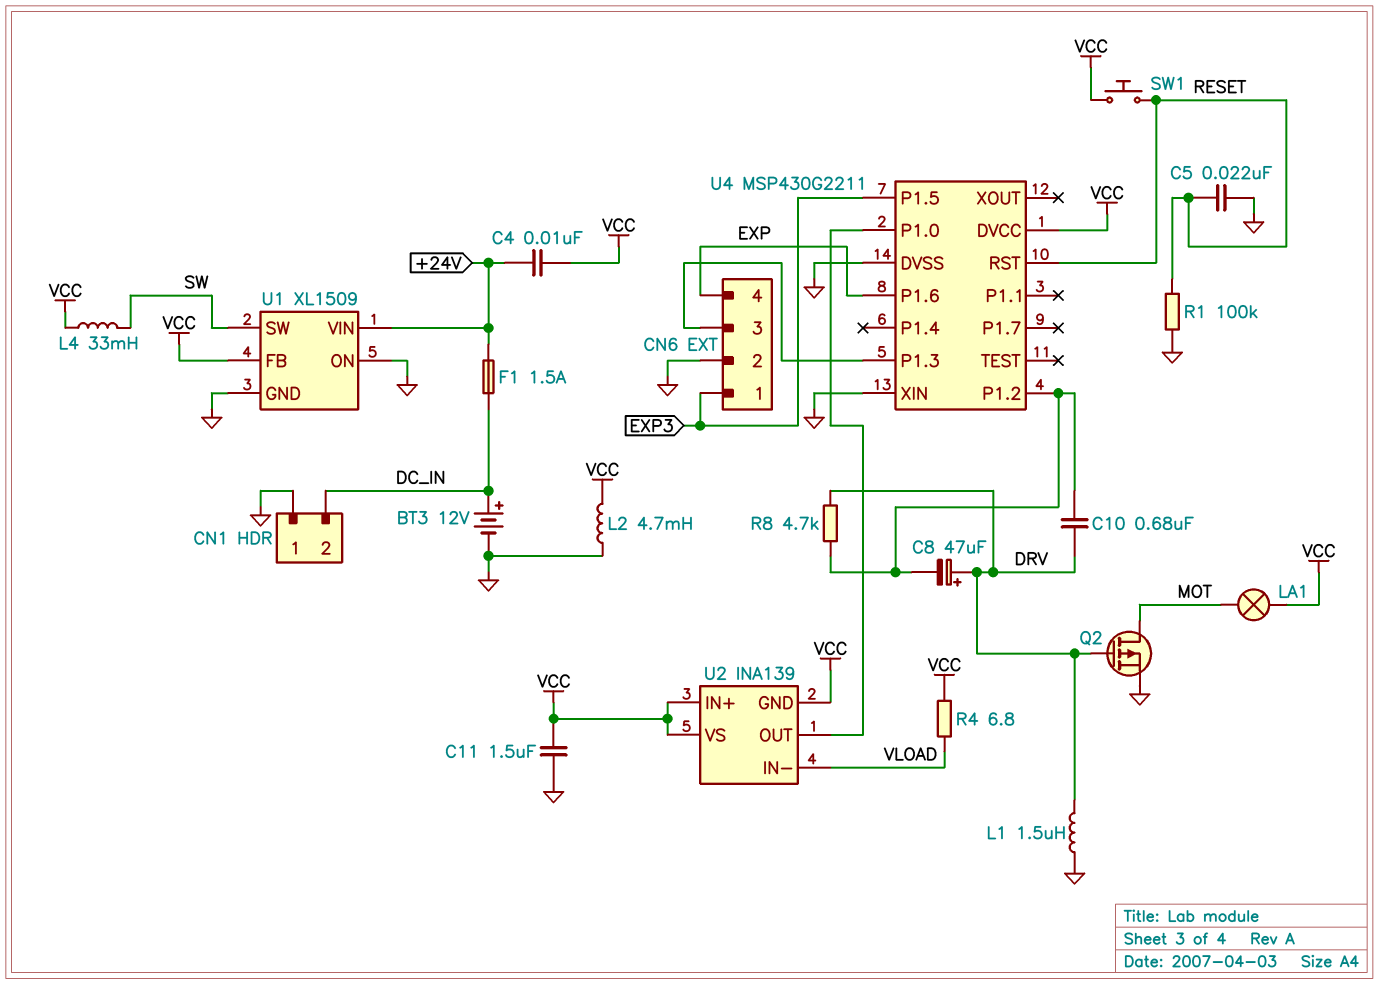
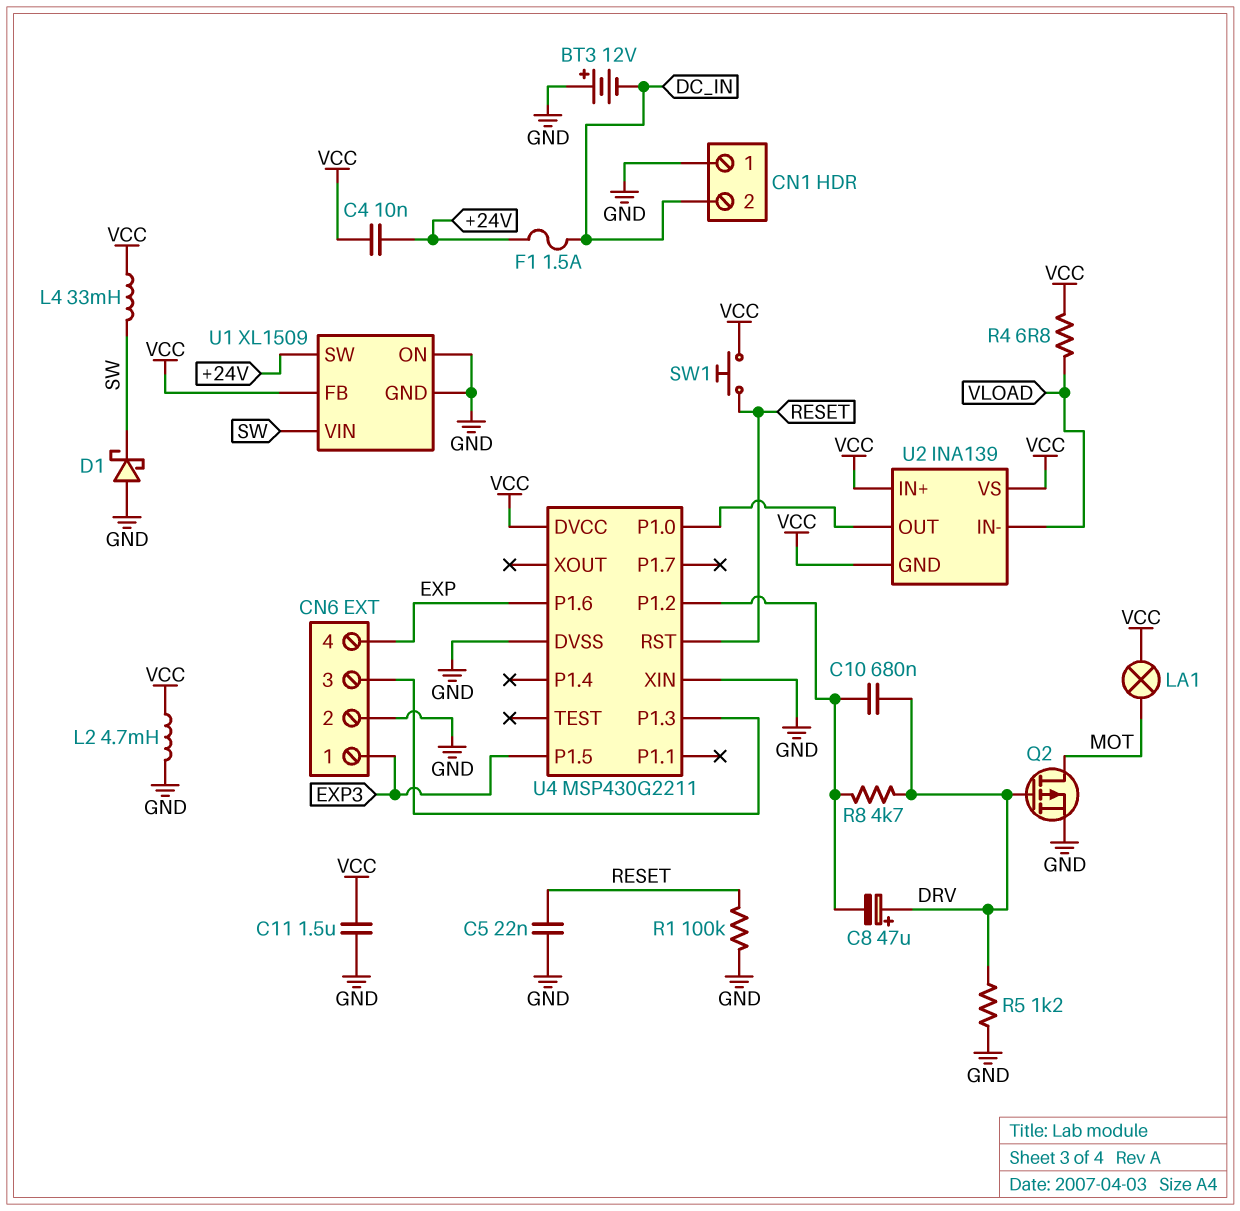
BT3: 12V (plus DC_IN, minus GND) -> 12V (plus GND, minus DC_IN)
D1: none -> schottky (A GND, K SW)
L1: 1.5uH (DRV, GND) -> none
R5: none -> 1.2k (DRV, GND)
U1 pin SW: SW -> +24V
U1 pin VIN: +24V -> SW

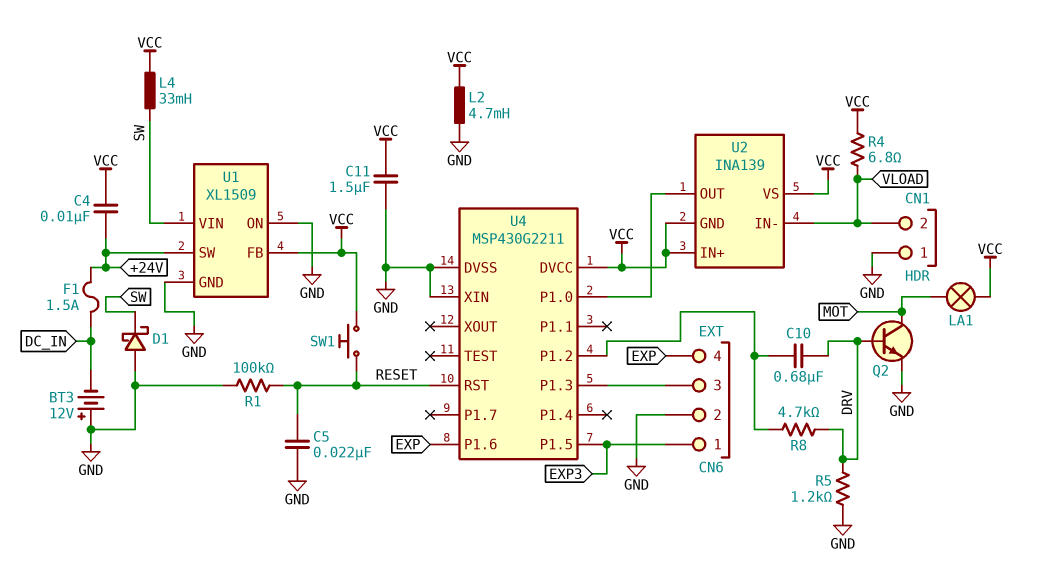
C8: 47uF (plus DRV, minus U4/P1.2) -> none
CN1 pin 2: DC_IN -> VLOAD
Q2: PMOS (G DRV, D MOT, S GND) -> NPN (B DRV, C MOT, E GND)

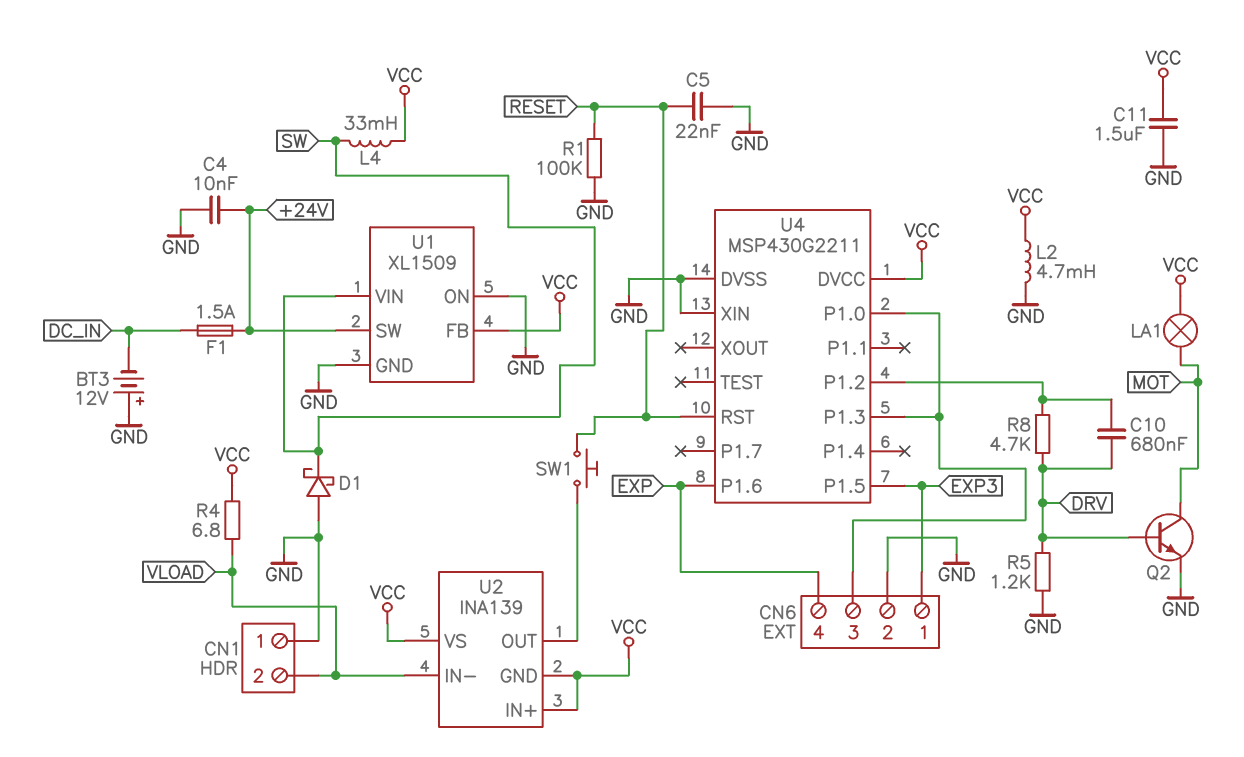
C4: 10nF (+24V, VCC) -> 10nF (+24V, GND)
SW1: button (RESET, VCC) -> button (RESET, U2/OUT)
U4 pin P1.0: U2/OUT -> CN6/3

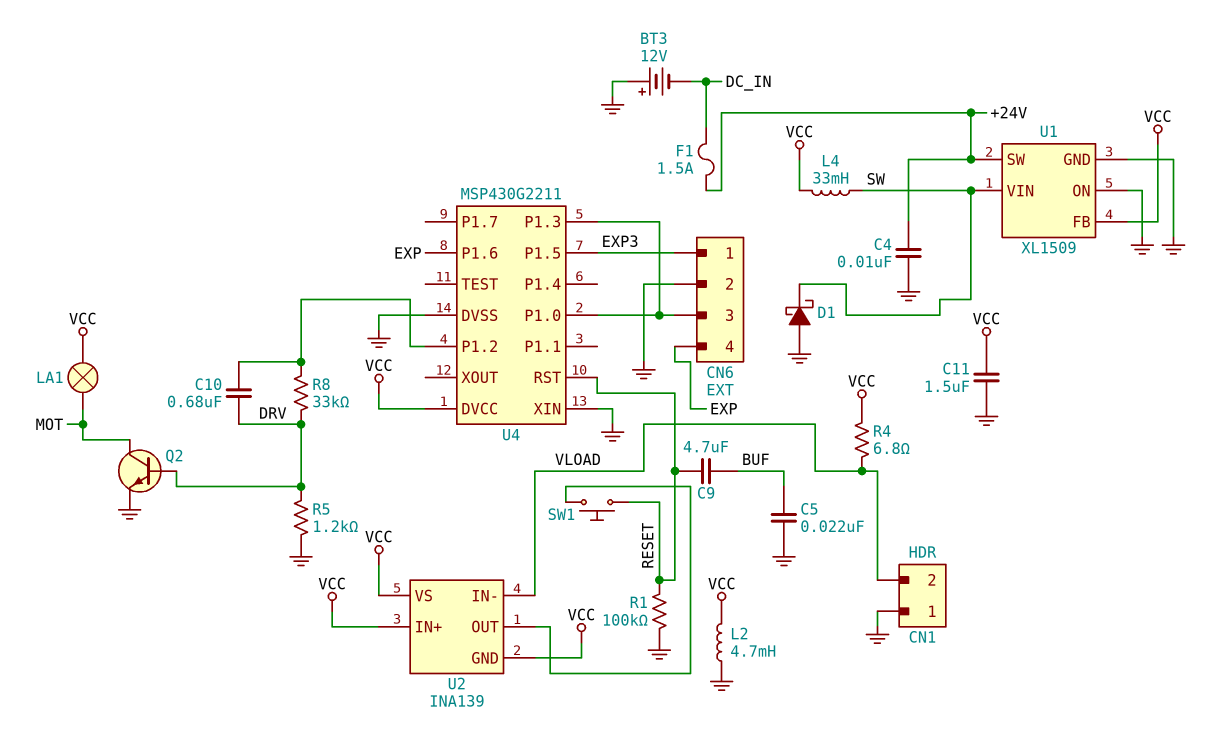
C5: 22nF (GND, RESET) -> 22nF (BUF, GND)
C9: none -> 4.7uF (BUF, RESET)
R8: 4.7k (DRV, U4/P1.2) -> 33k (DRV, U4/P1.2)

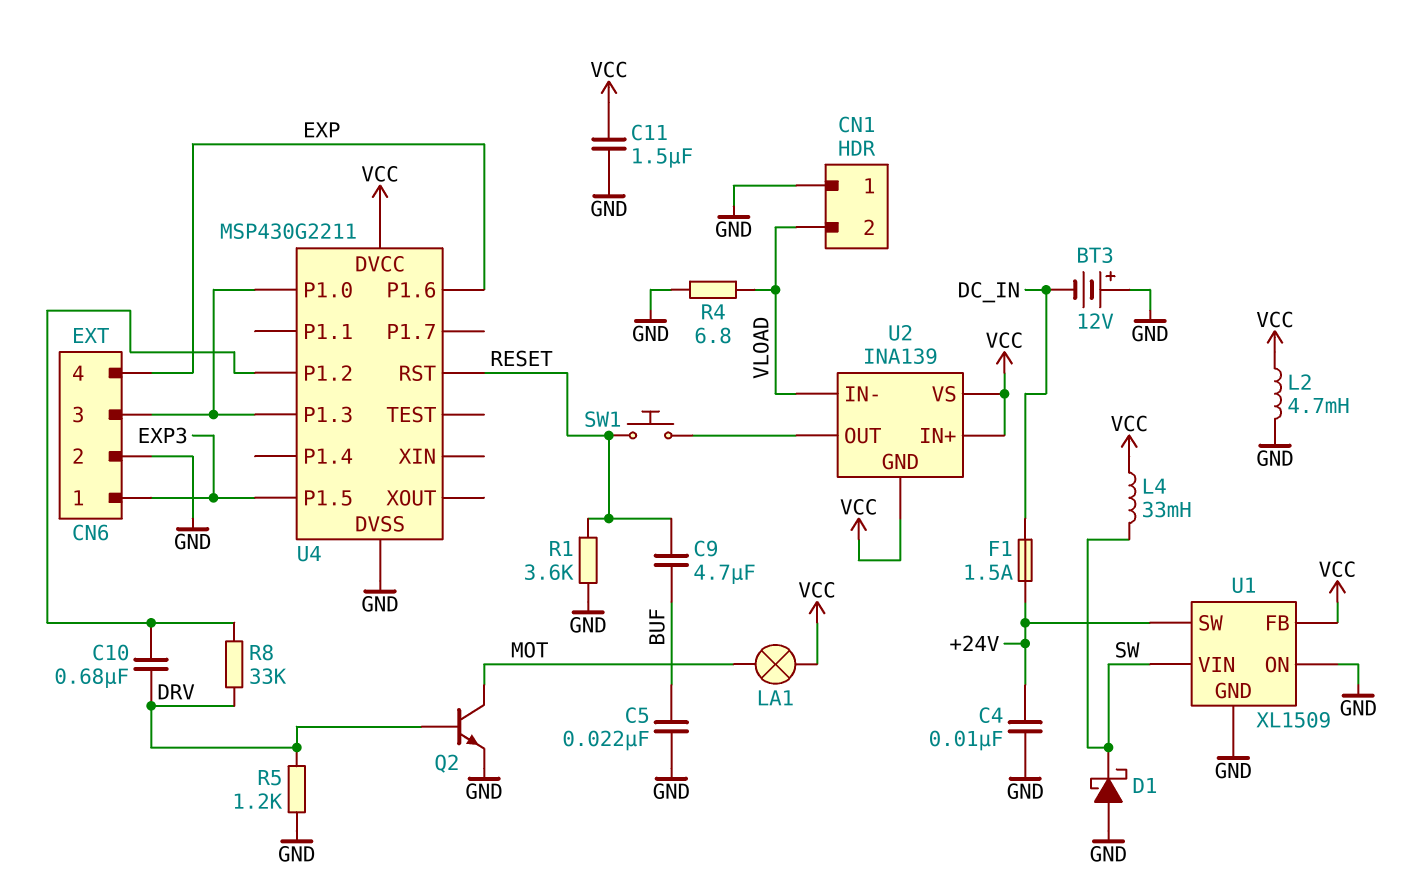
R1: 100k (GND, RESET) -> 3.6k (GND, RESET)
R4: 6.8 (VCC, VLOAD) -> 6.8 (GND, VLOAD)
U4 pin XIN: GND -> none

